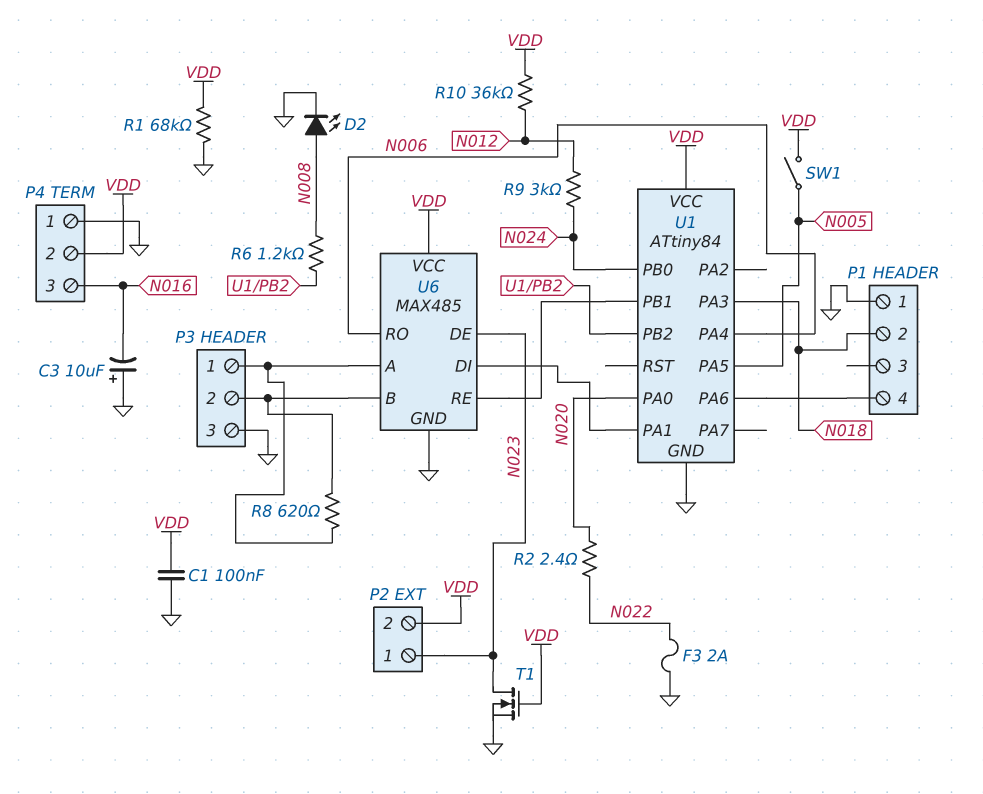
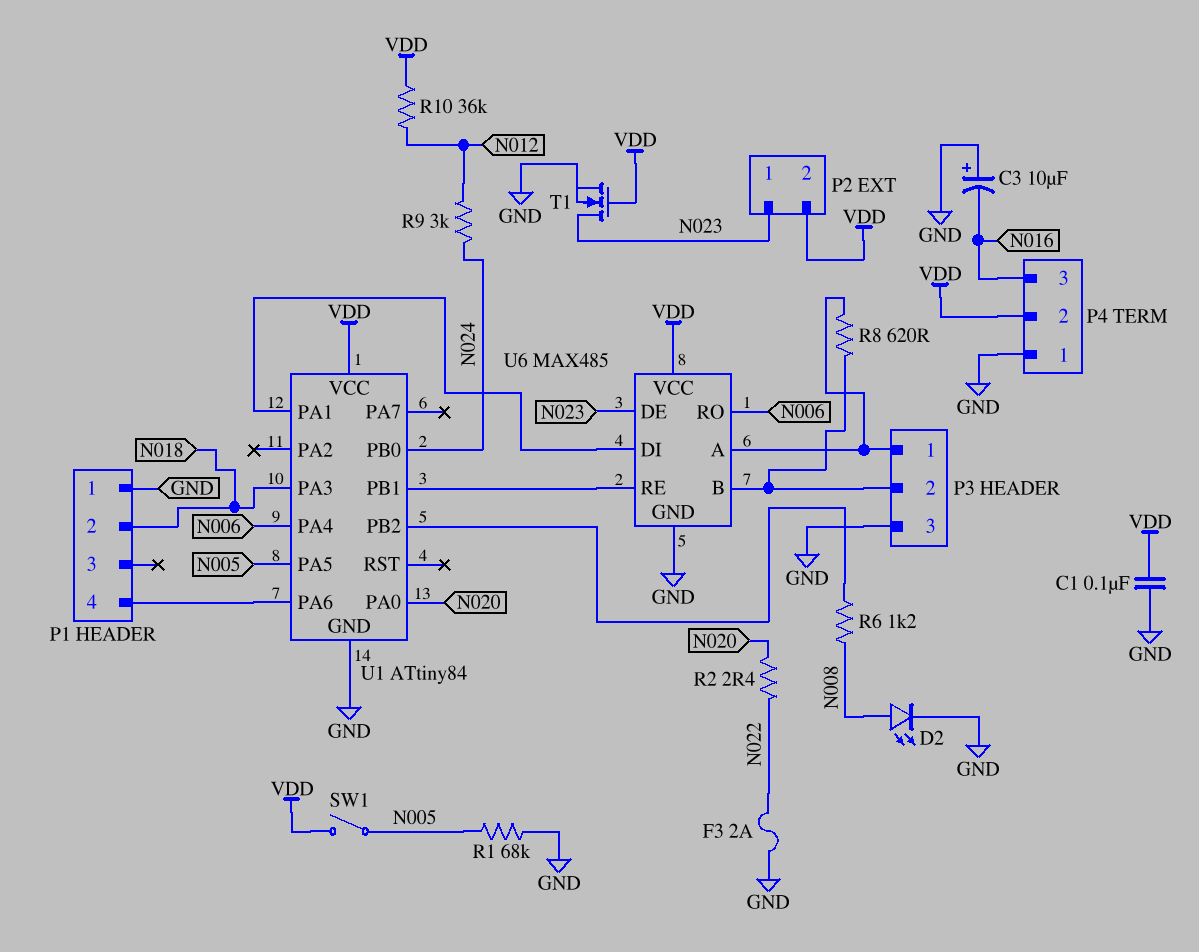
R1: 68k (GND, VDD) -> 68k (GND, N005)

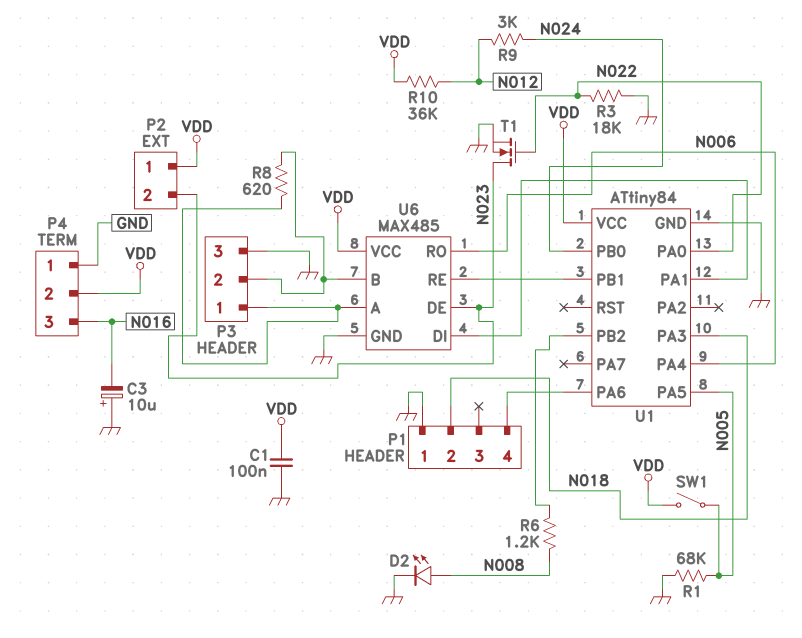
F3: 2A (GND, N022) -> none
P2 pin 1: N023 -> VDD
P2 pin 2: VDD -> N023
R2: 2.4 (N020, N022) -> none
R3: none -> 18k (GND, N022)
T1: NMOS (G VDD, D N023, S GND) -> NMOS (G N022, D N023, S GND)
U1 pin PA0: N020 -> N022

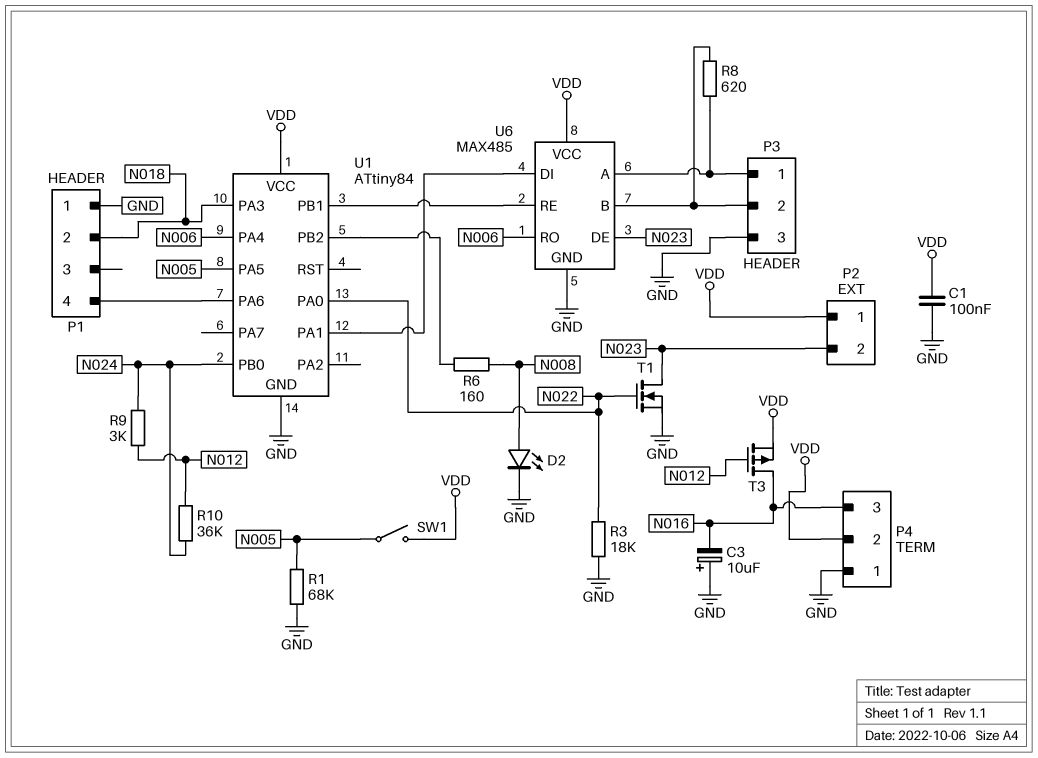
R6: 1.2k (N008, U1/PB2) -> 160 (N008, U1/PB2)
R10: 36k (N012, VDD) -> 36k (N012, N024)
T3: none -> PMOS (G N012, D N016, S VDD)

